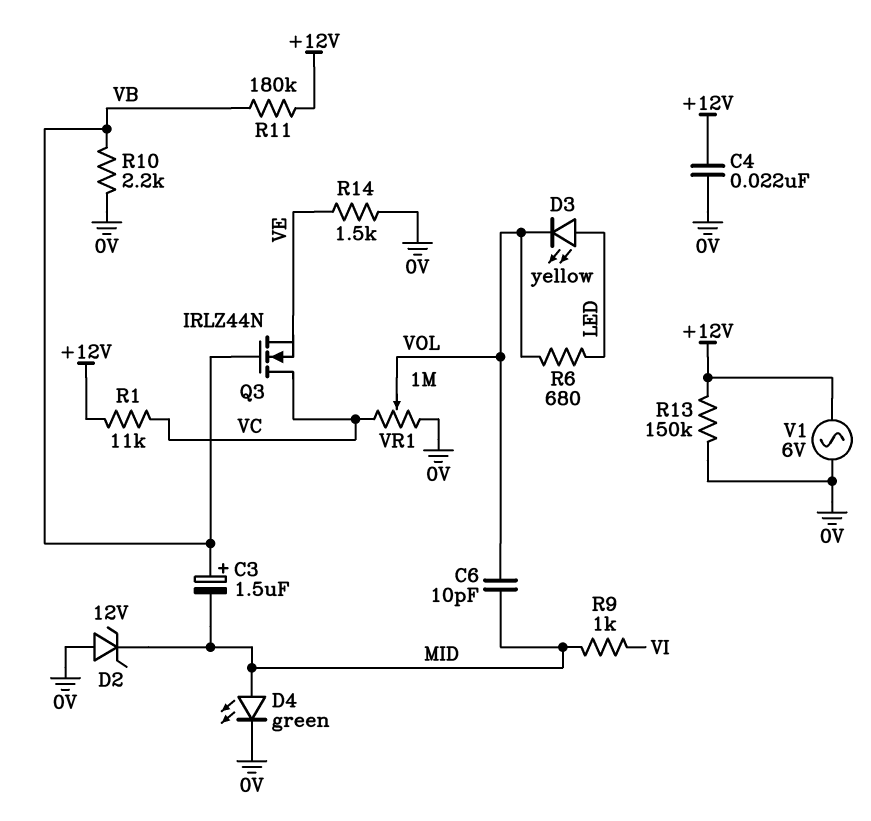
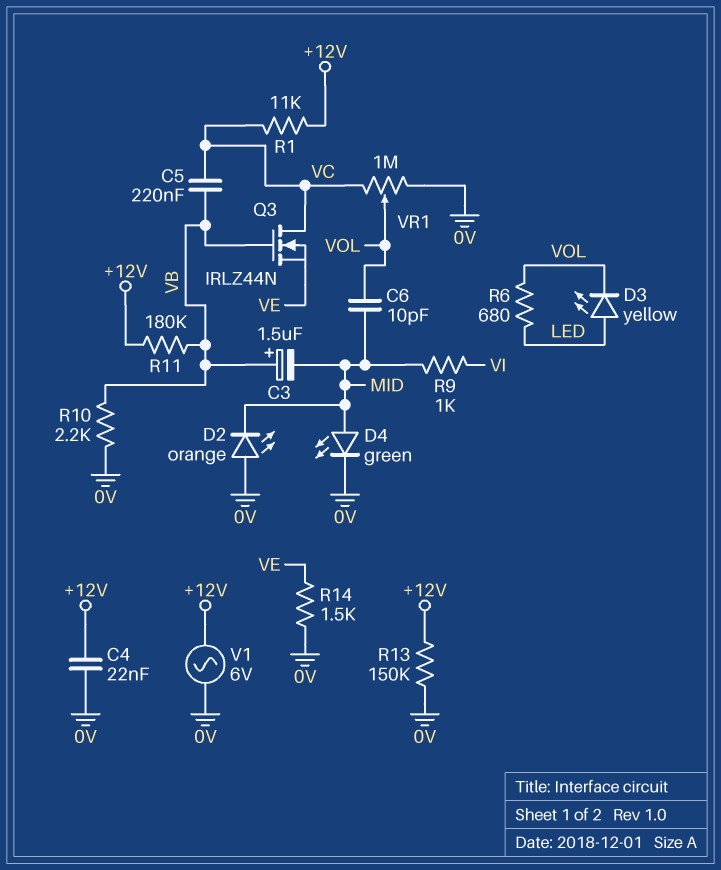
C5: none -> 220nF (VB, VC)
D2: zener 12V (A 0V, K MID) -> LED orange (A 0V, K MID)

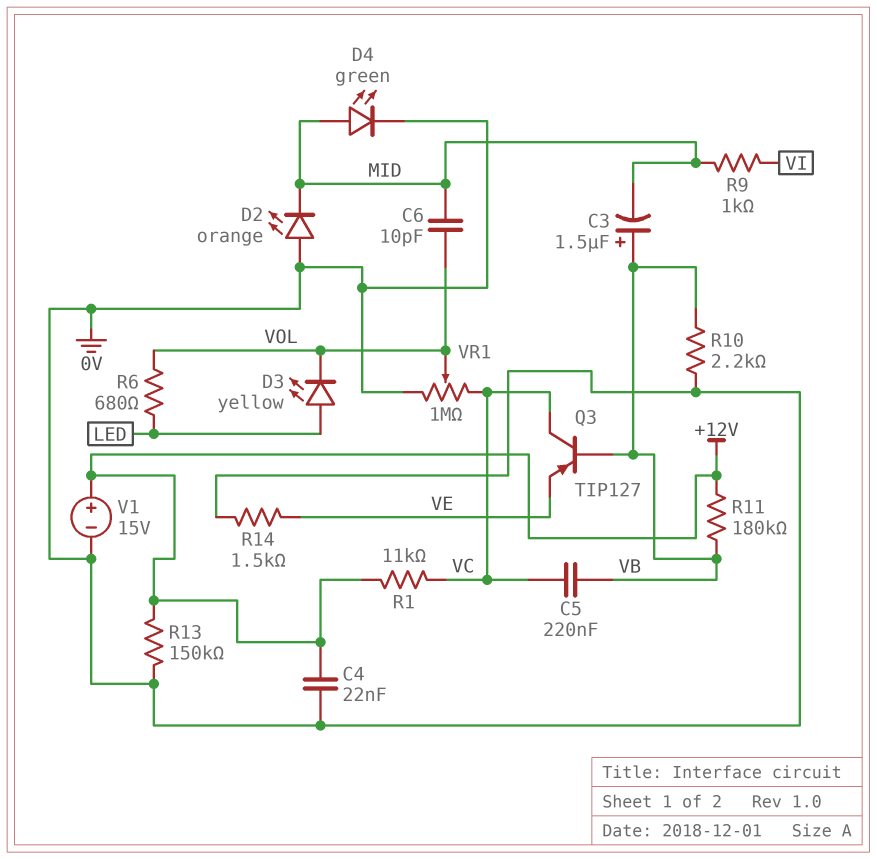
Q3: NMOS IRLZ44N (G VB, D VC, S VE) -> PNP TIP127 (B VB, C VC, E VE)
V1: AC 6V (+12V, 0V) -> 15V (plus +12V, minus 0V)

